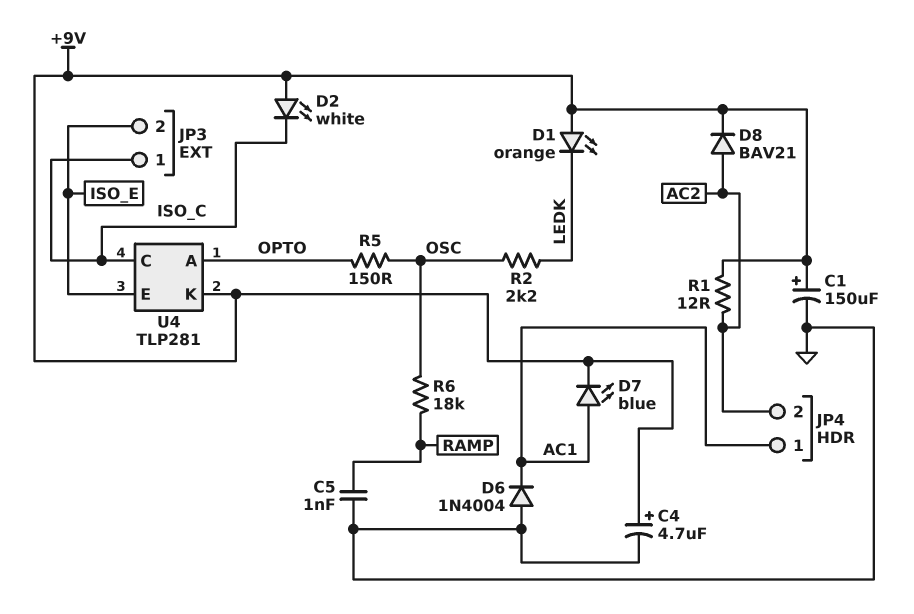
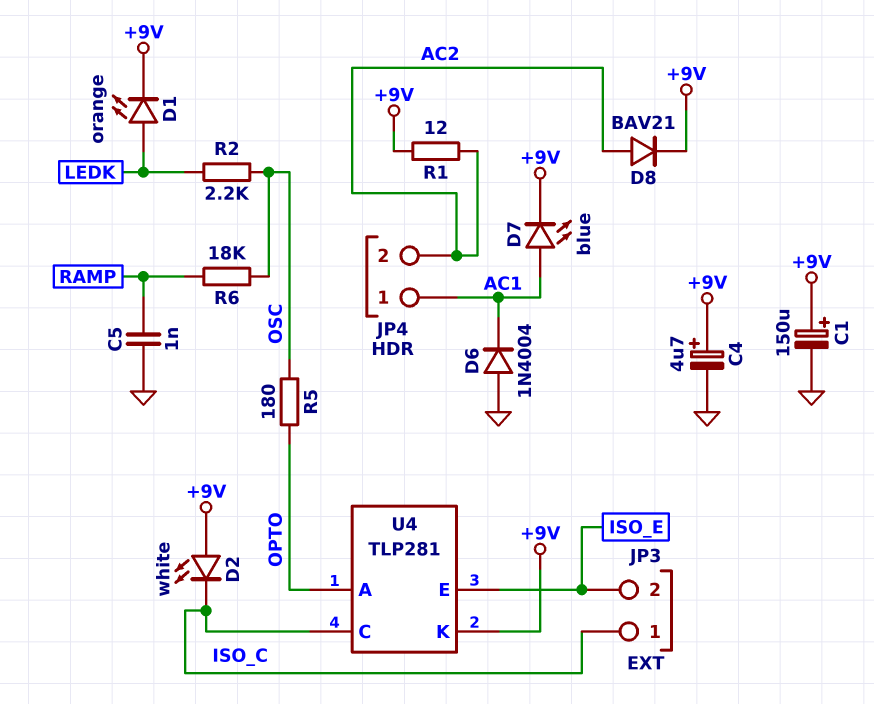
D1: LED orange (A +9V, K LEDK) -> LED orange (A LEDK, K +9V)
R5: 150 (OPTO, OSC) -> 180 (OPTO, OSC)

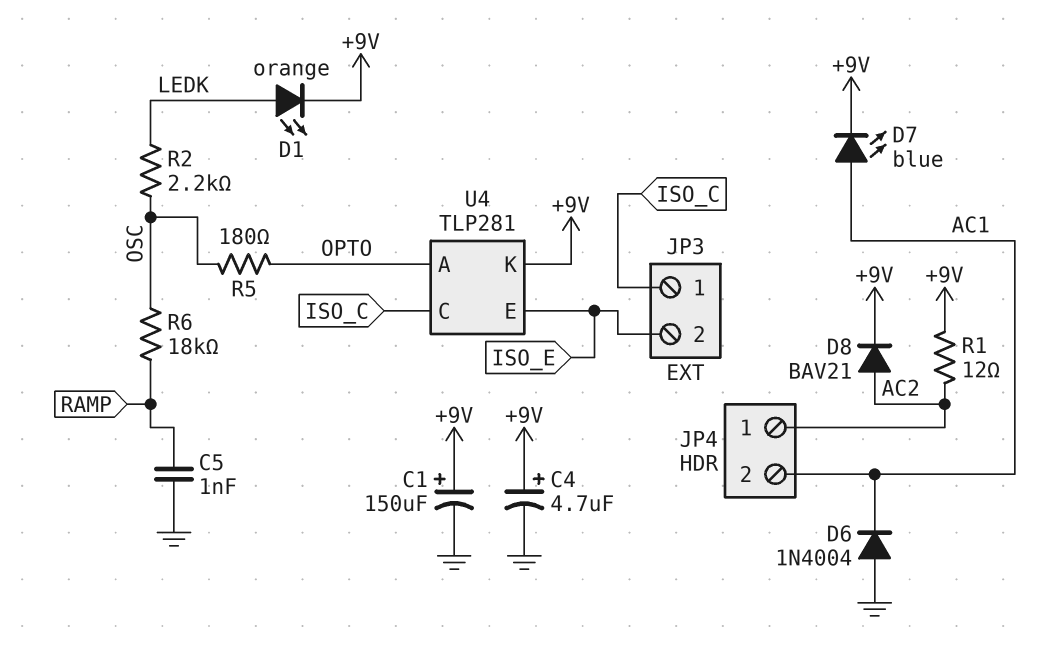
D2: LED white (A +9V, K ISO_C) -> none
JP4 pin 1: AC1 -> AC2
JP4 pin 2: AC2 -> AC1

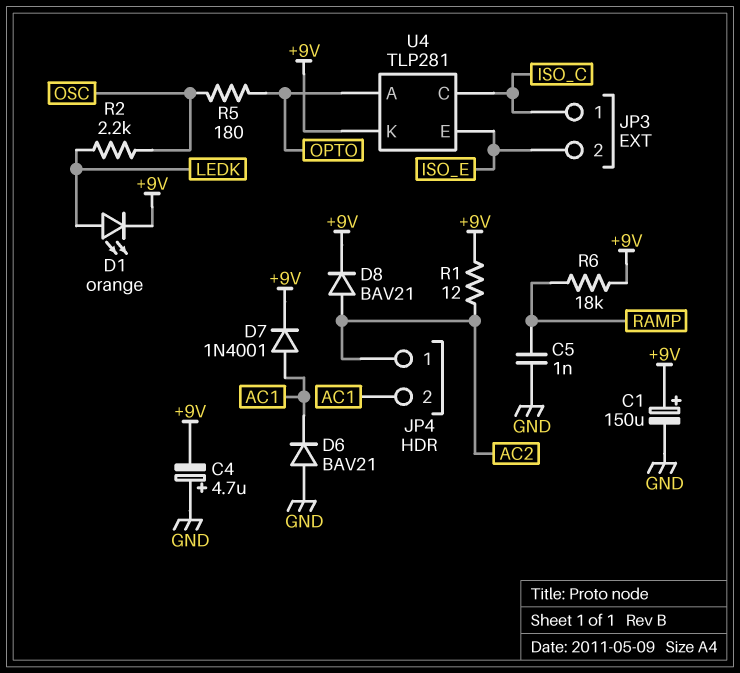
C4: 4.7uF (plus +9V, minus GND) -> 4.7uF (plus GND, minus +9V)
D6: diode 1N4004 (A GND, K AC1) -> diode BAV21 (A GND, K AC1)
D7: LED blue (A AC1, K +9V) -> diode 1N4001 (A AC1, K +9V)
R6: 18k (OSC, RAMP) -> 18k (+9V, RAMP)

